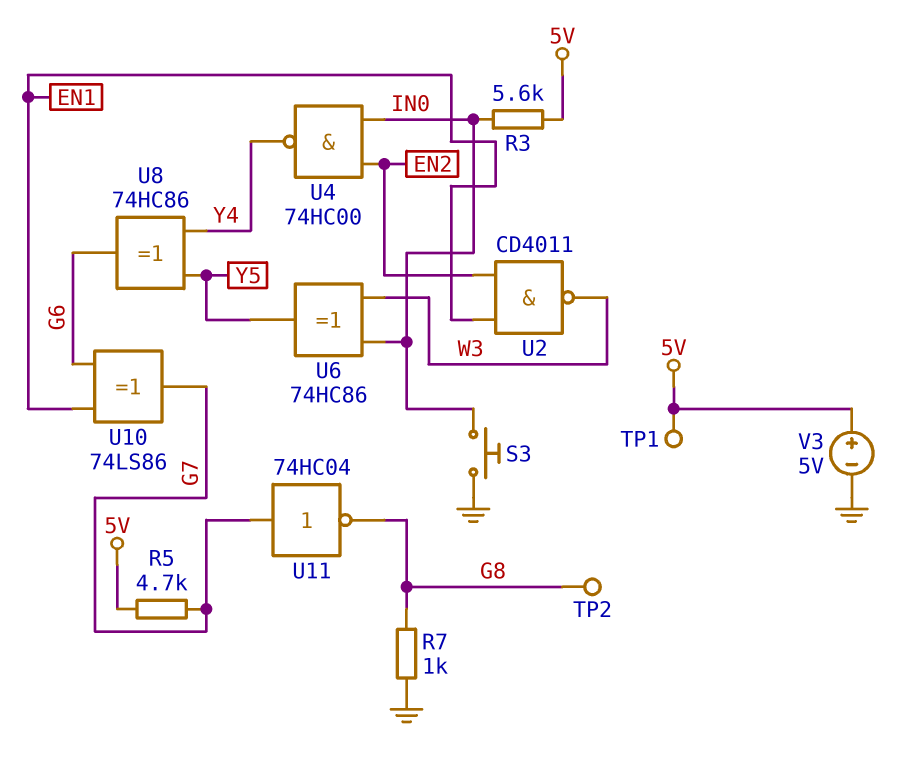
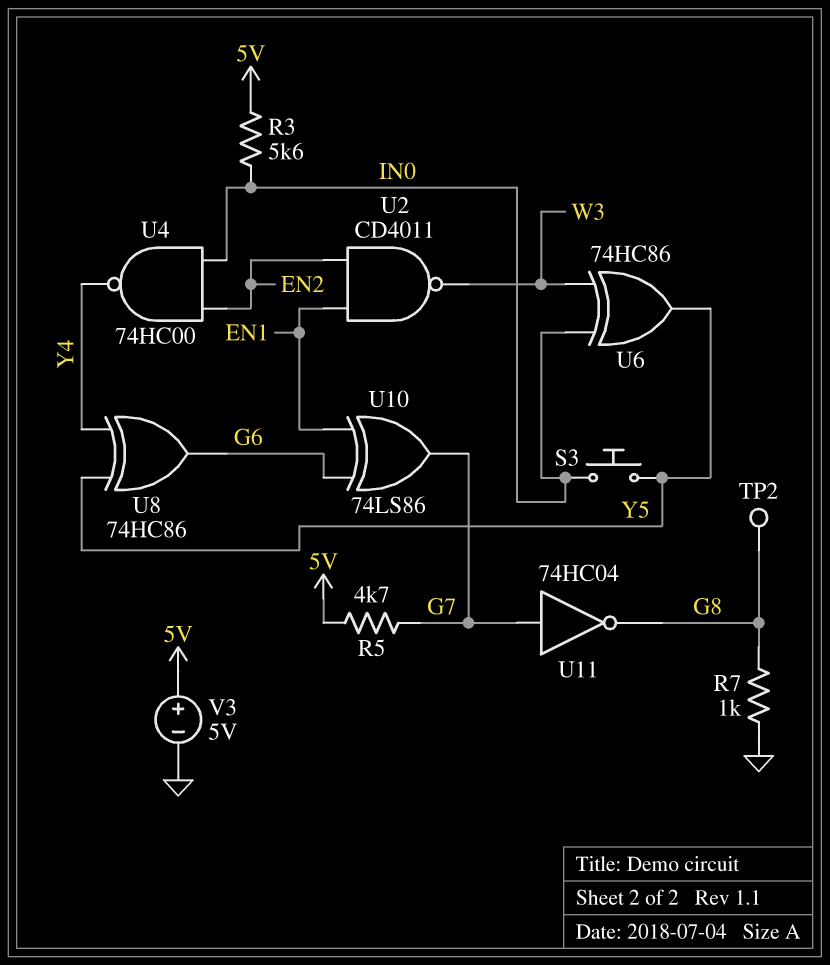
S3: button (GND, IN0) -> button (IN0, Y5)
TP1: test point (5V) -> none

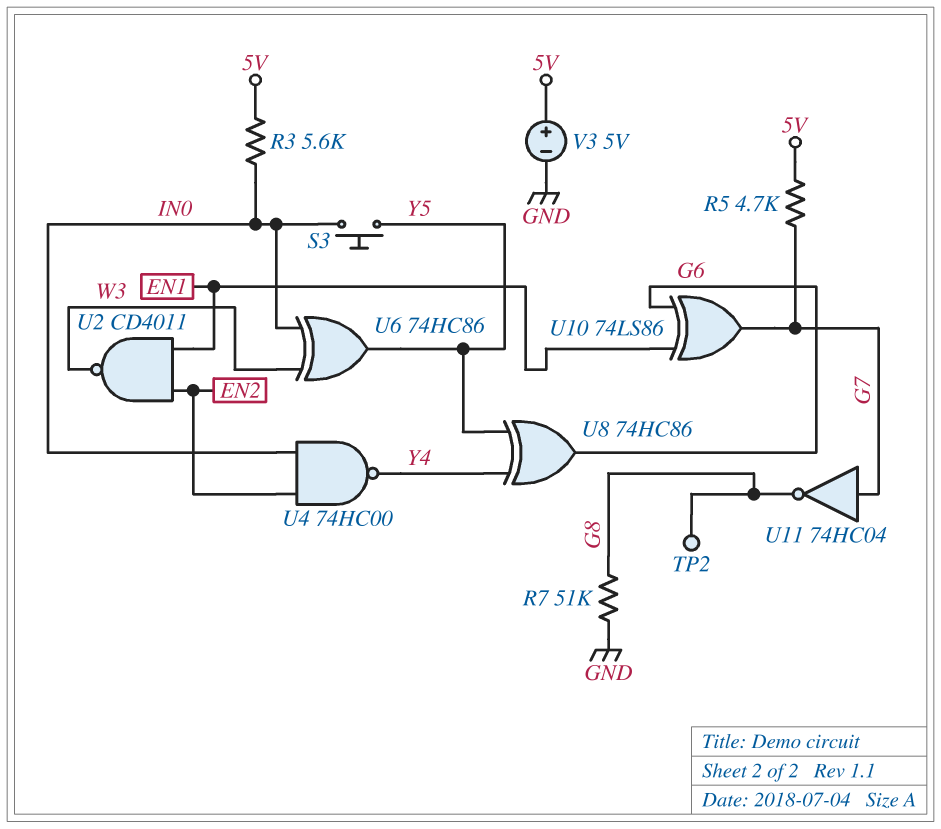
R7: 1k (G8, GND) -> 51k (G8, GND)

